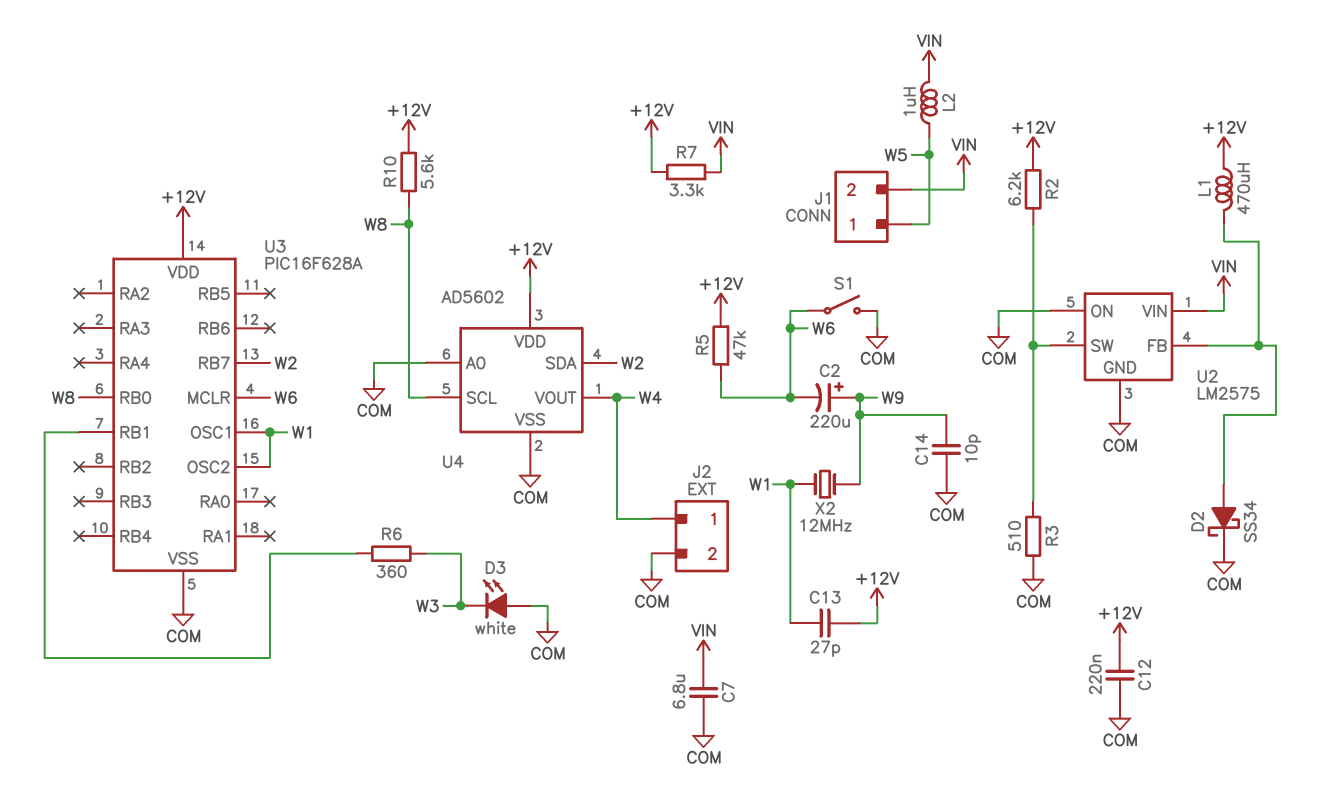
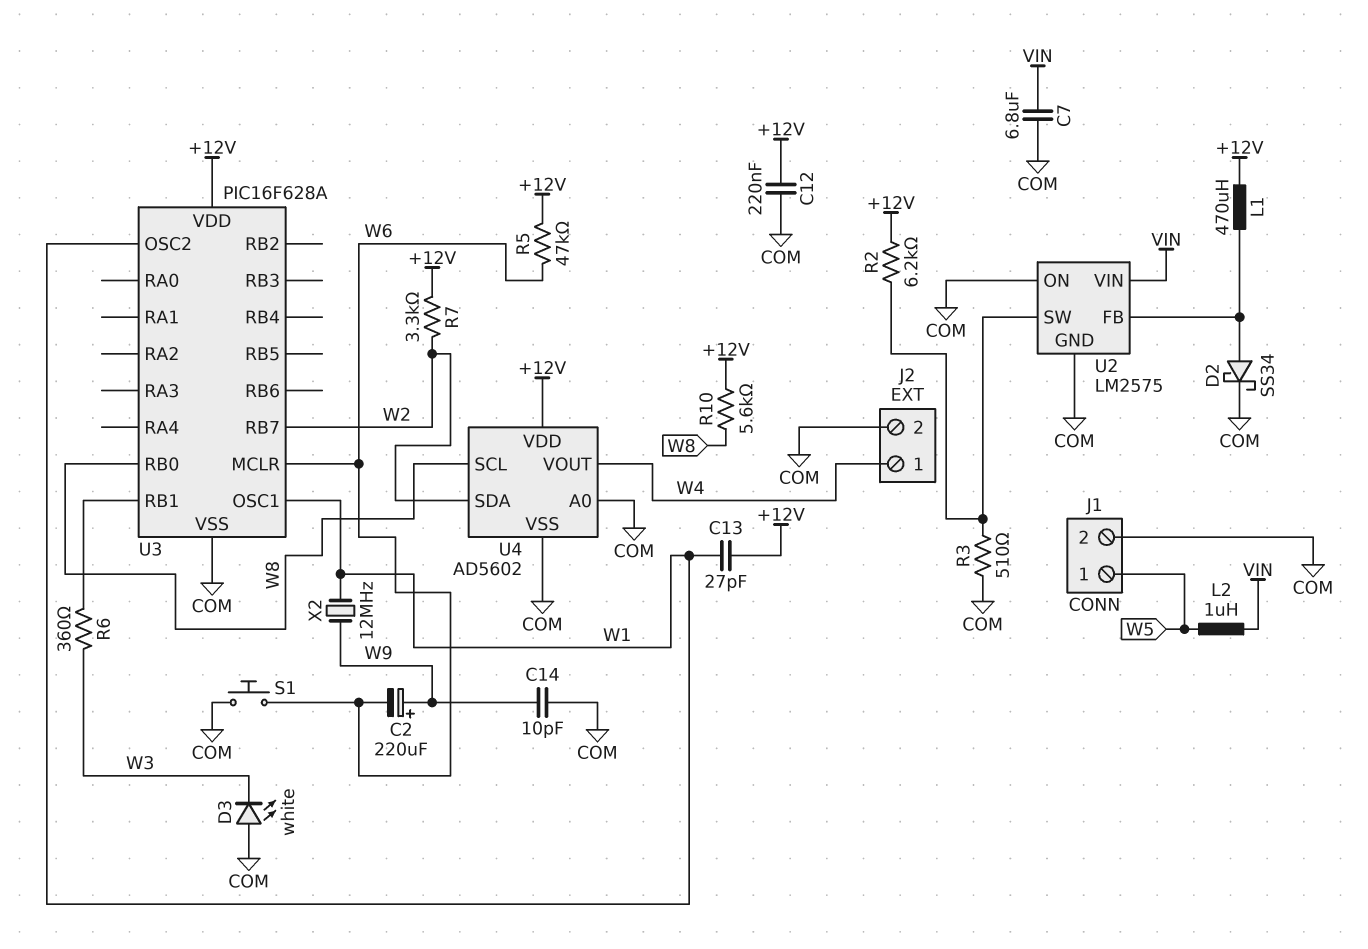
J1 pin 2: VIN -> COM
R7: 3.3k (+12V, VIN) -> 3.3k (+12V, W2)
S1: switch (COM, W6) -> button (COM, W6)

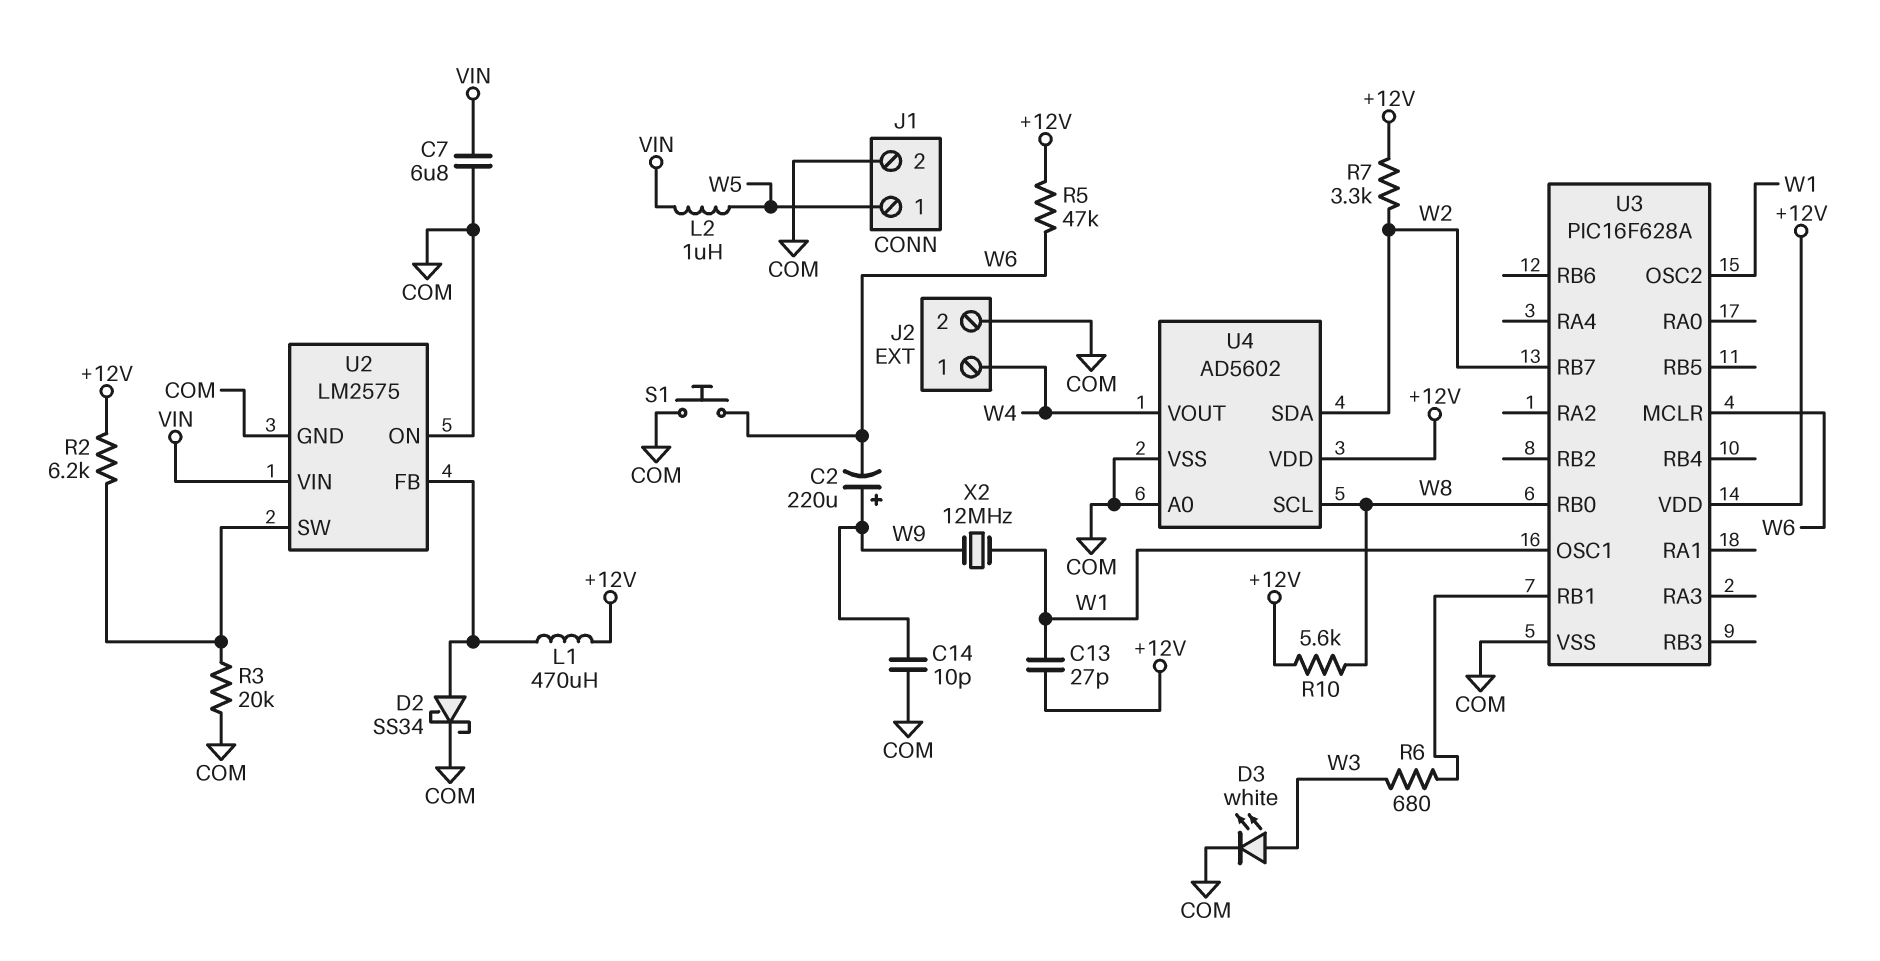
C12: 220nF (+12V, COM) -> none
D3: LED white (A COM, K W3) -> LED white (A W3, K COM)
R3: 510 (COM, U2/SW) -> 20k (COM, U2/SW)
R6: 360 (U3/RB1, W3) -> 680 (U3/RB1, W3)

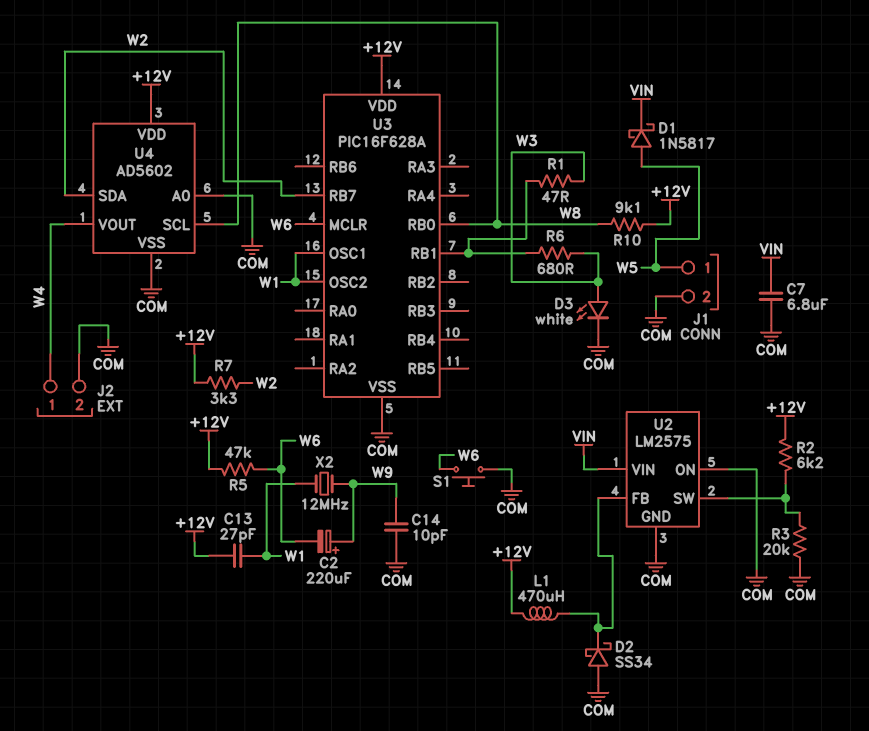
D1: none -> schottky 1N5817 (A W5, K VIN)
D2: schottky SS34 (A U2/FB, K COM) -> schottky SS34 (A COM, K U2/FB)
L2: 1uH (VIN, W5) -> none
R1: none -> 47 (U3/RB1, W3)
R10: 5.6k (+12V, W8) -> 9.1k (+12V, W8)

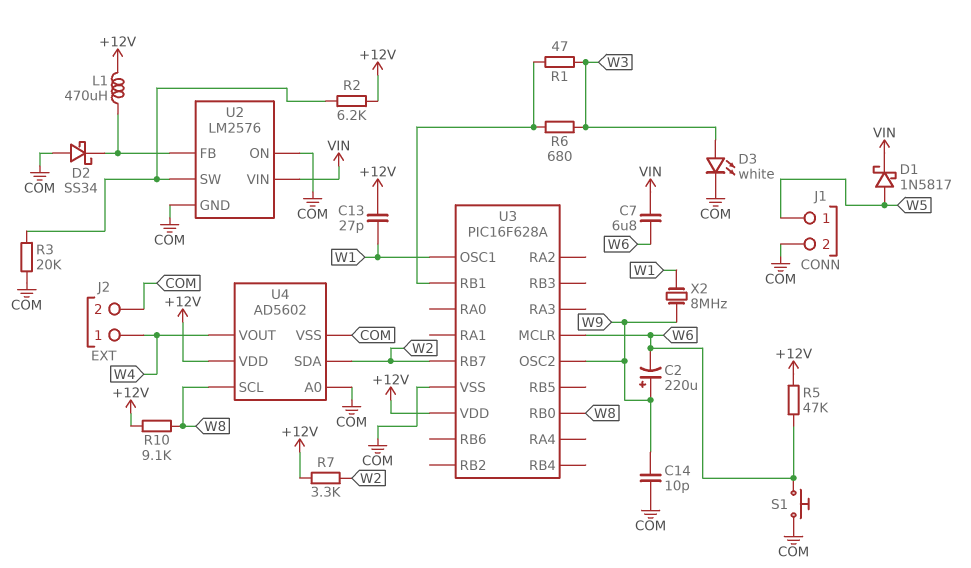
C7: 6.8uF (COM, VIN) -> 6.8uF (VIN, W6)
U2: LM2575 -> LM2576
U3 pin OSC2: W1 -> W9
X2: 12MHz (W1, W9) -> 8MHz (W1, W9)

